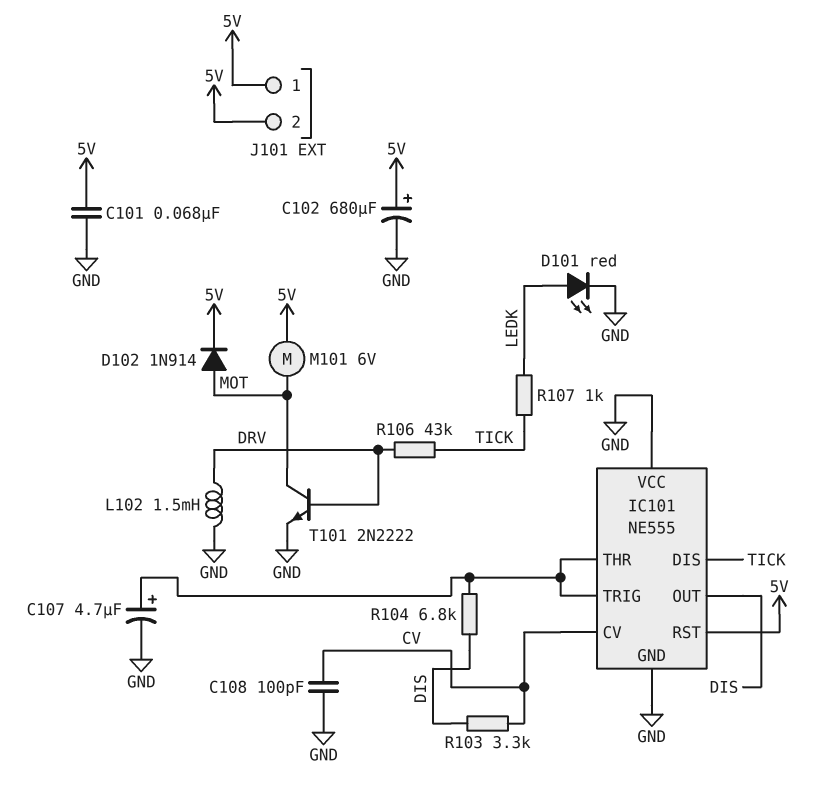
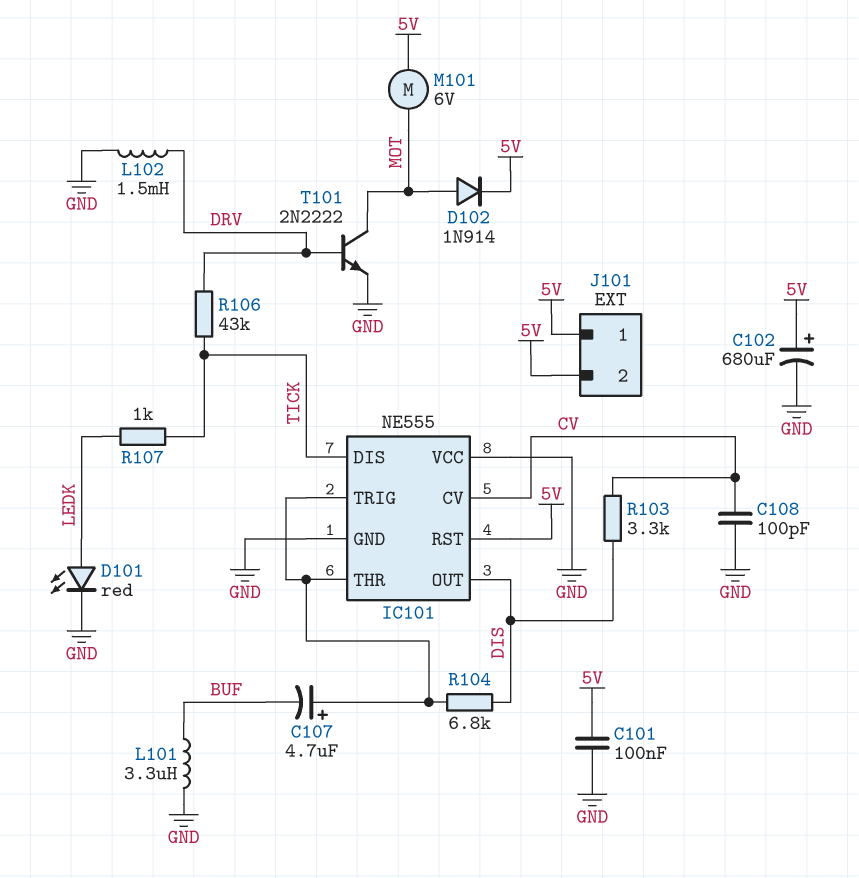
C101: 68nF (5V, GND) -> 100nF (5V, GND)
C107: 4.7uF (plus IC101/THR, minus GND) -> 4.7uF (plus IC101/THR, minus BUF)
L101: none -> 3.3uH (BUF, GND)

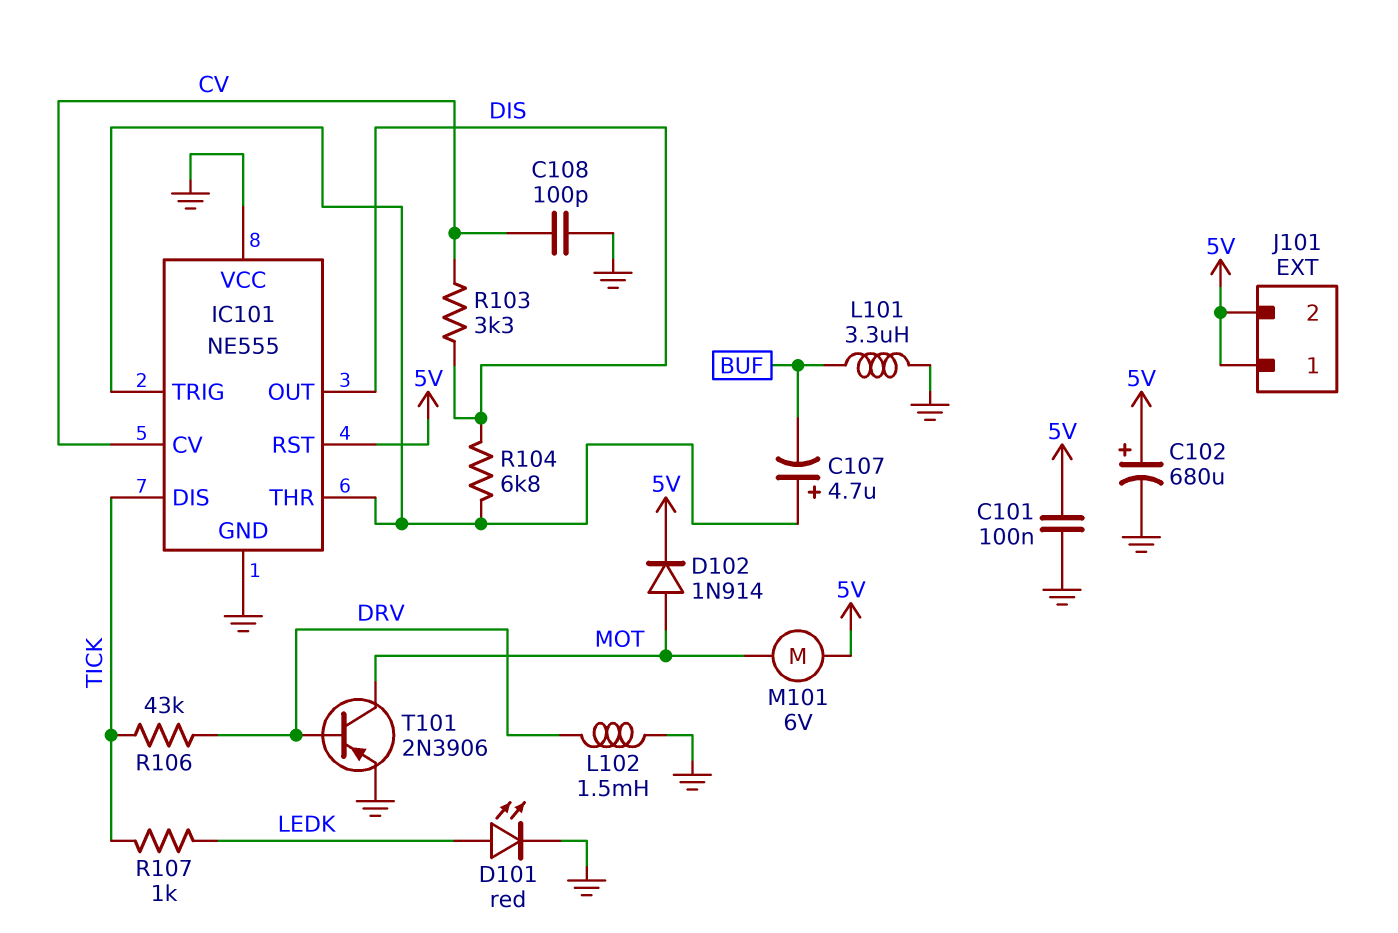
T101: NPN 2N2222 (B DRV, C MOT, E GND) -> PNP 2N3906 (B DRV, C MOT, E GND)

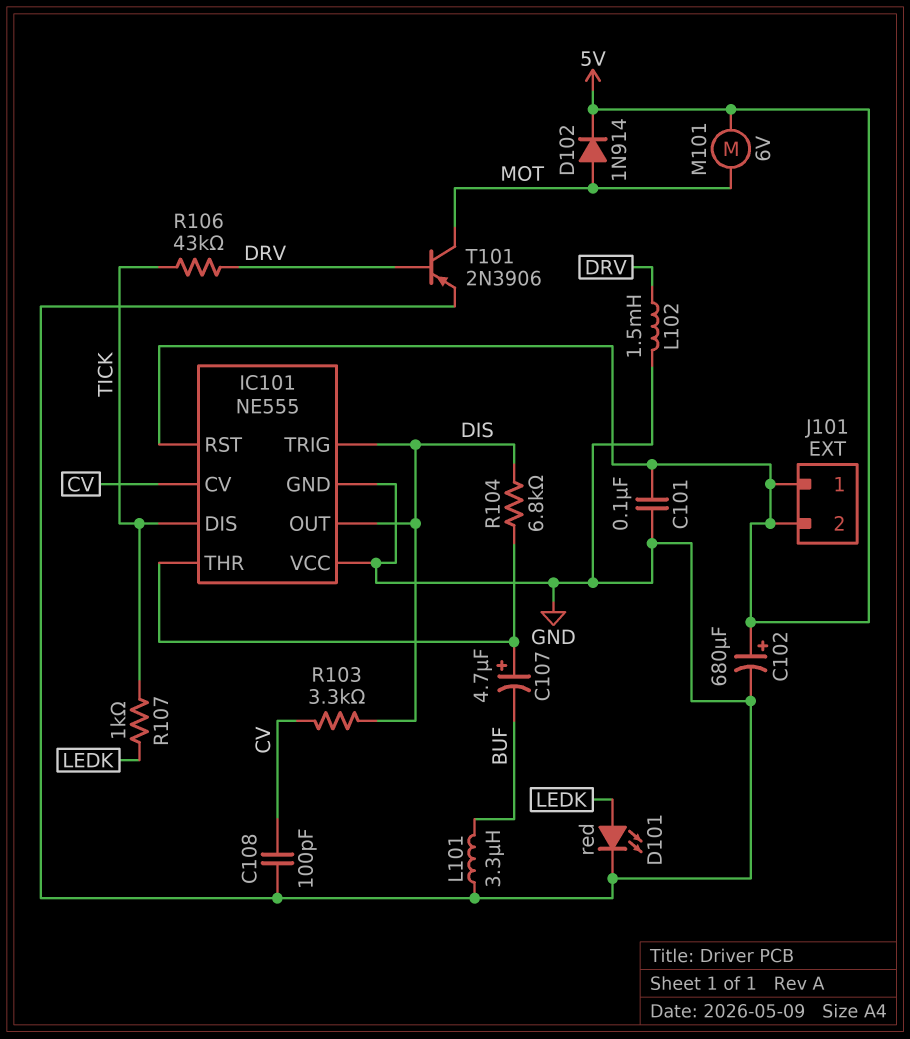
IC101 pin TRIG: IC101/THR -> DIS

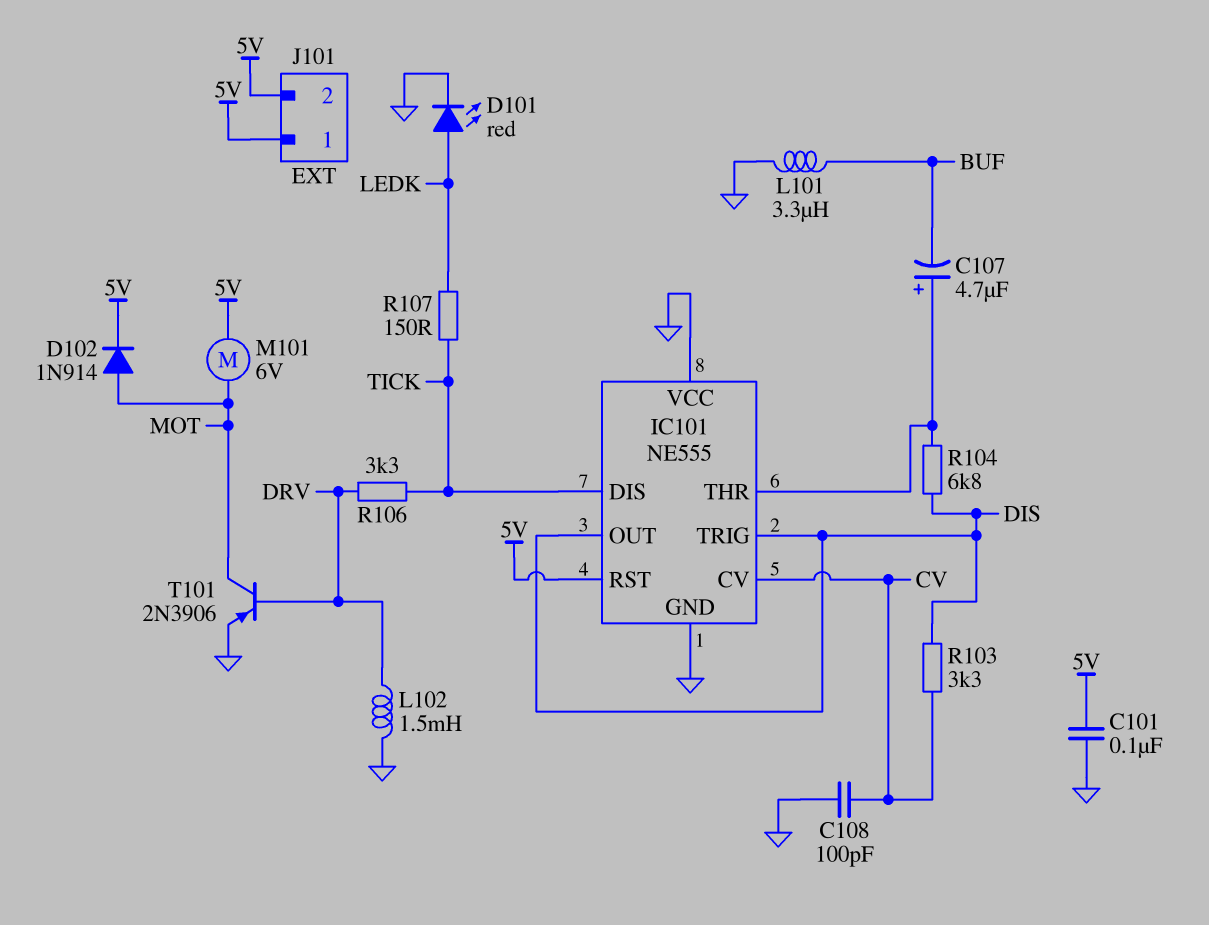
C102: 680uF (plus 5V, minus GND) -> none
R106: 43k (DRV, TICK) -> 3.3k (DRV, TICK)
R107: 1k (LEDK, TICK) -> 150 (LEDK, TICK)

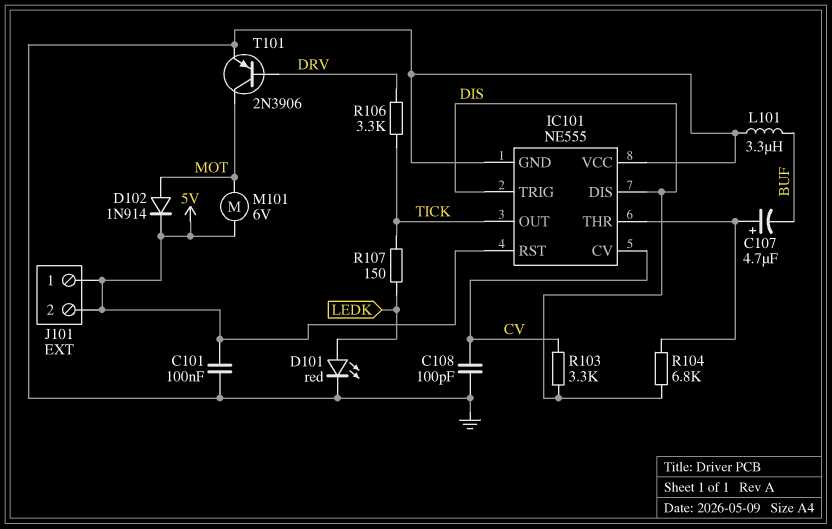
IC101 pin DIS: TICK -> DIS
IC101 pin OUT: DIS -> TICK
L102: 1.5mH (DRV, GND) -> none

